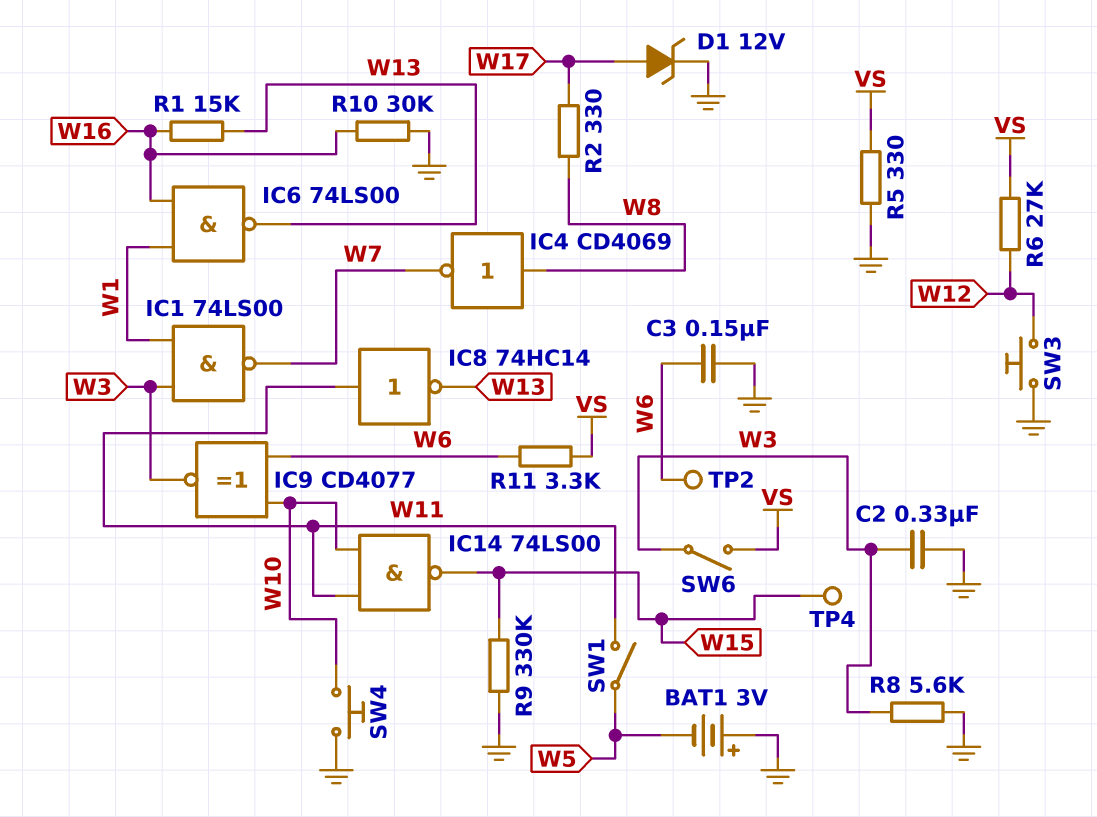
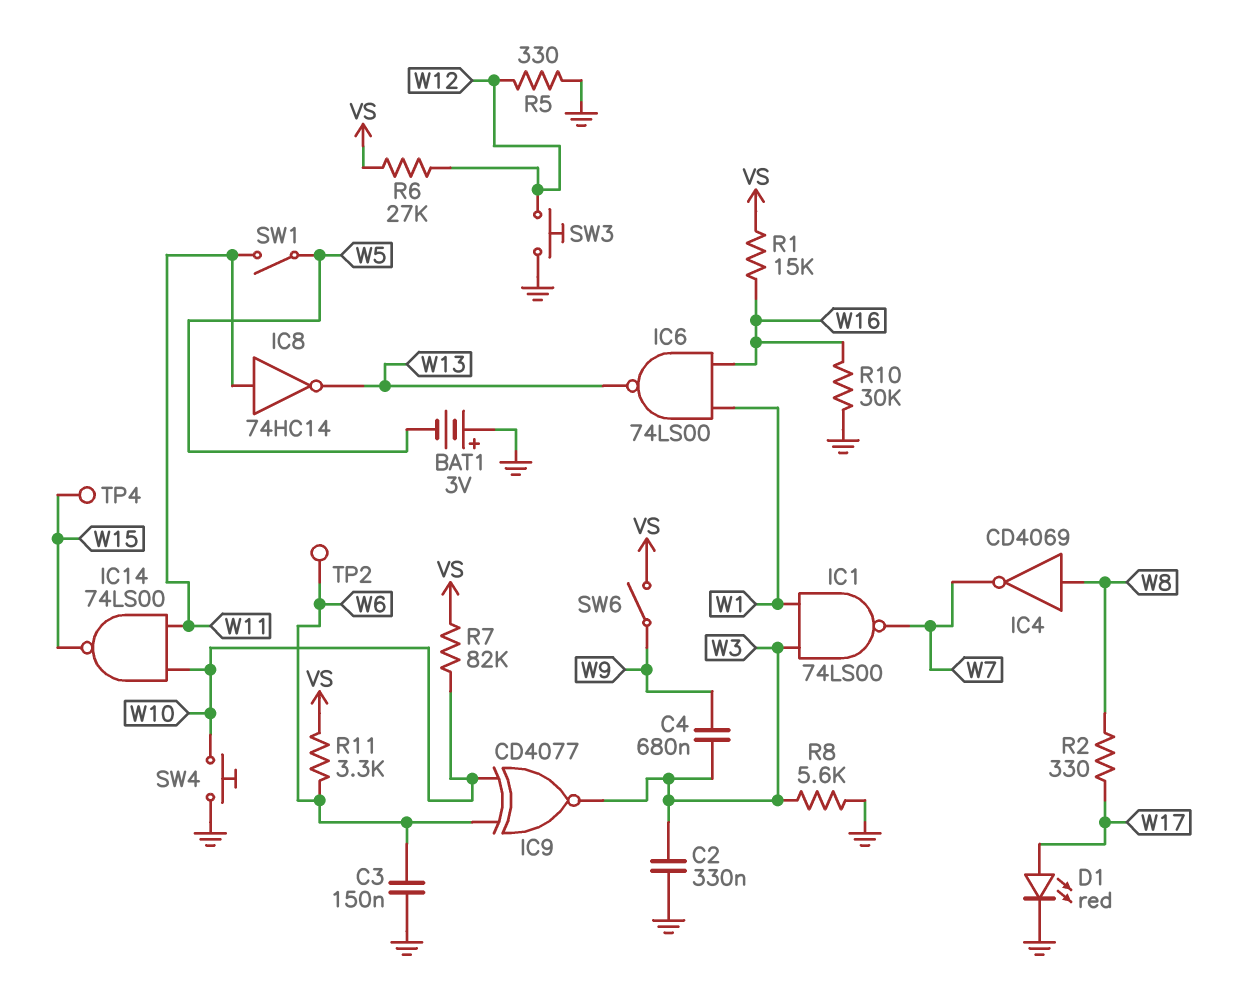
C4: none -> 680nF (W3, W9)
D1: zener 12V (A W17, K GND) -> LED red (A W17, K GND)
R1: 15k (W13, W16) -> 15k (VS, W16)
R5: 330 (GND, VS) -> 330 (GND, W12)
R7: none -> 82k (VS, W10)
R9: 330k (GND, W15) -> none
SW6: switch (VS, W3) -> switch (VS, W9)

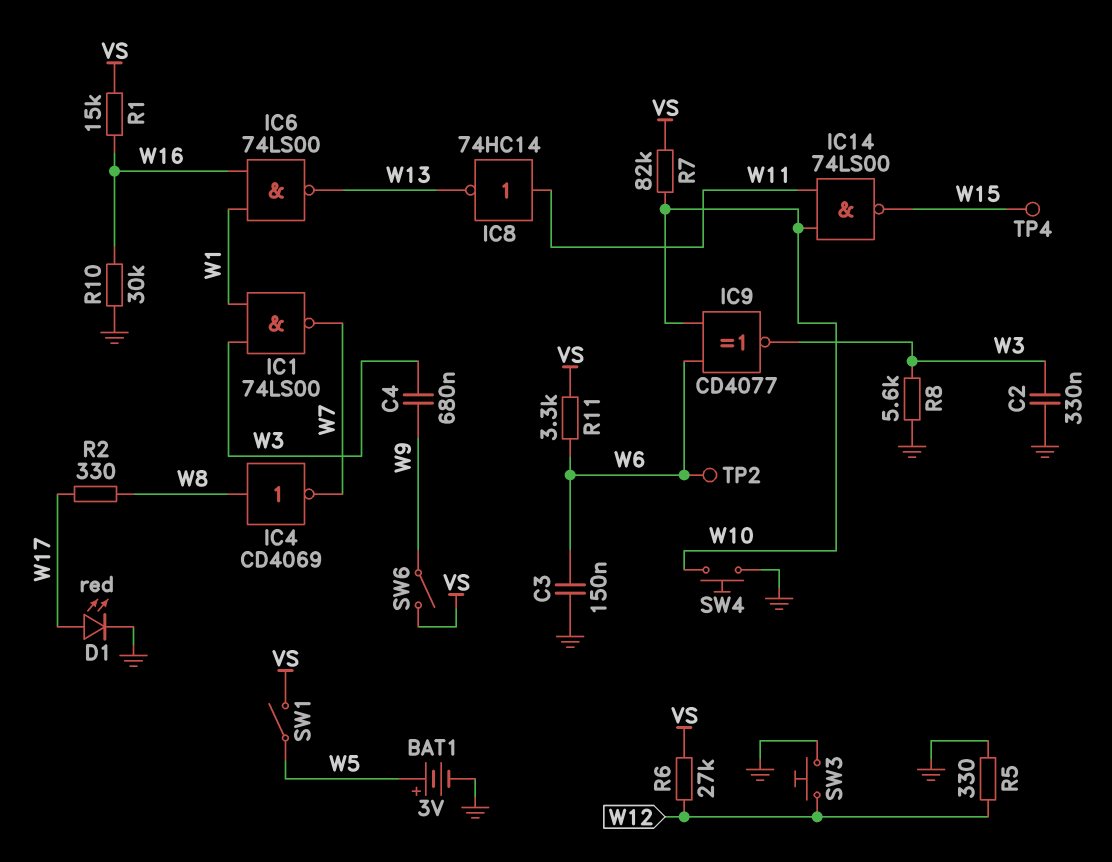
BAT1: 3V (plus GND, minus W5) -> 3V (plus W5, minus GND)
SW1: switch (W5, W11) -> switch (VS, W5)

